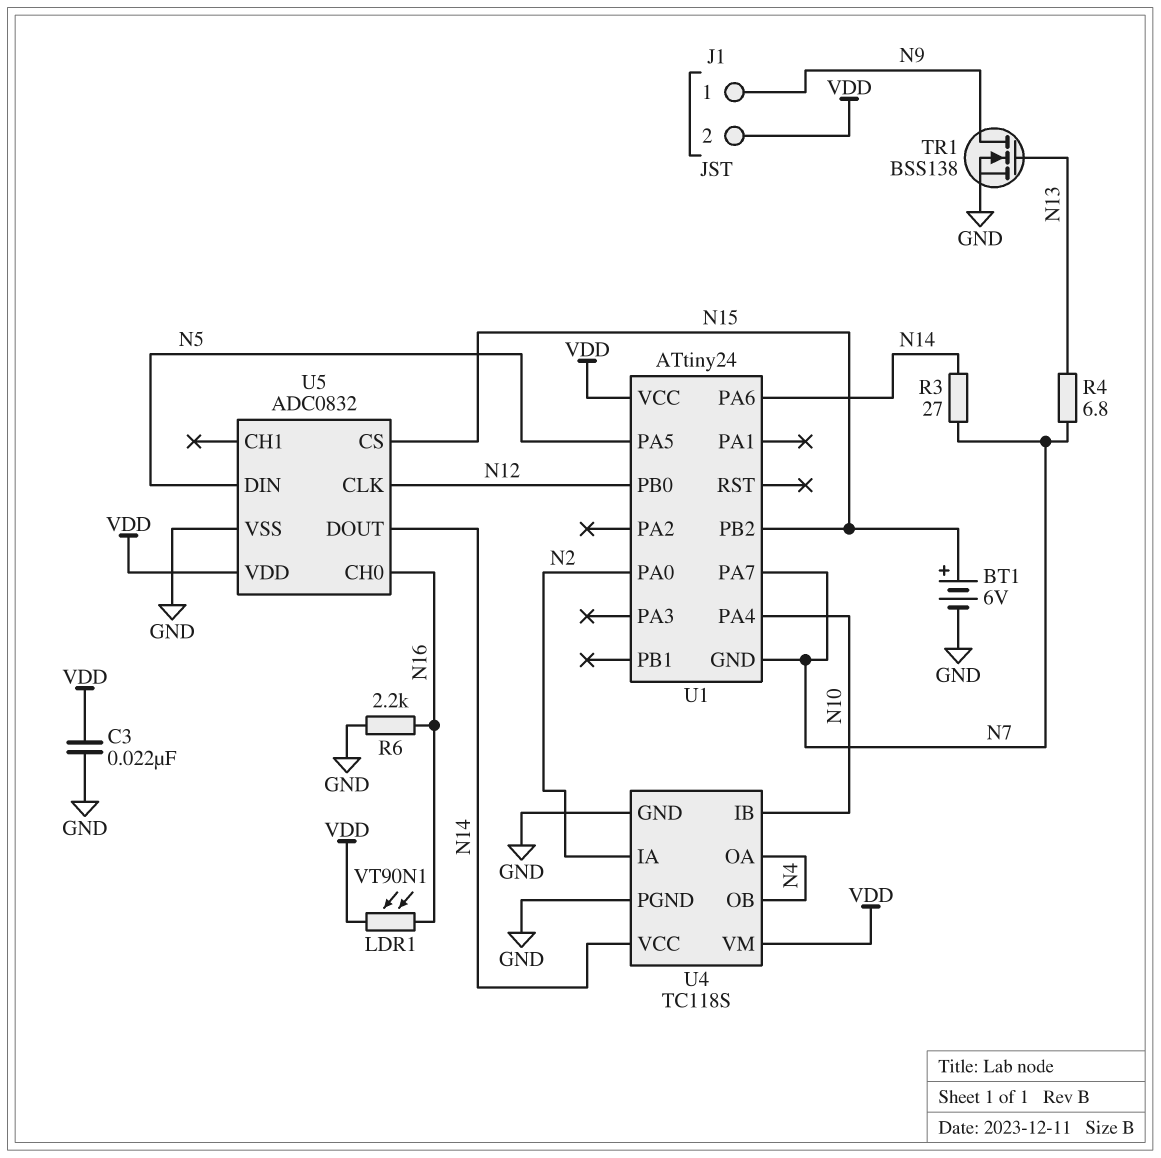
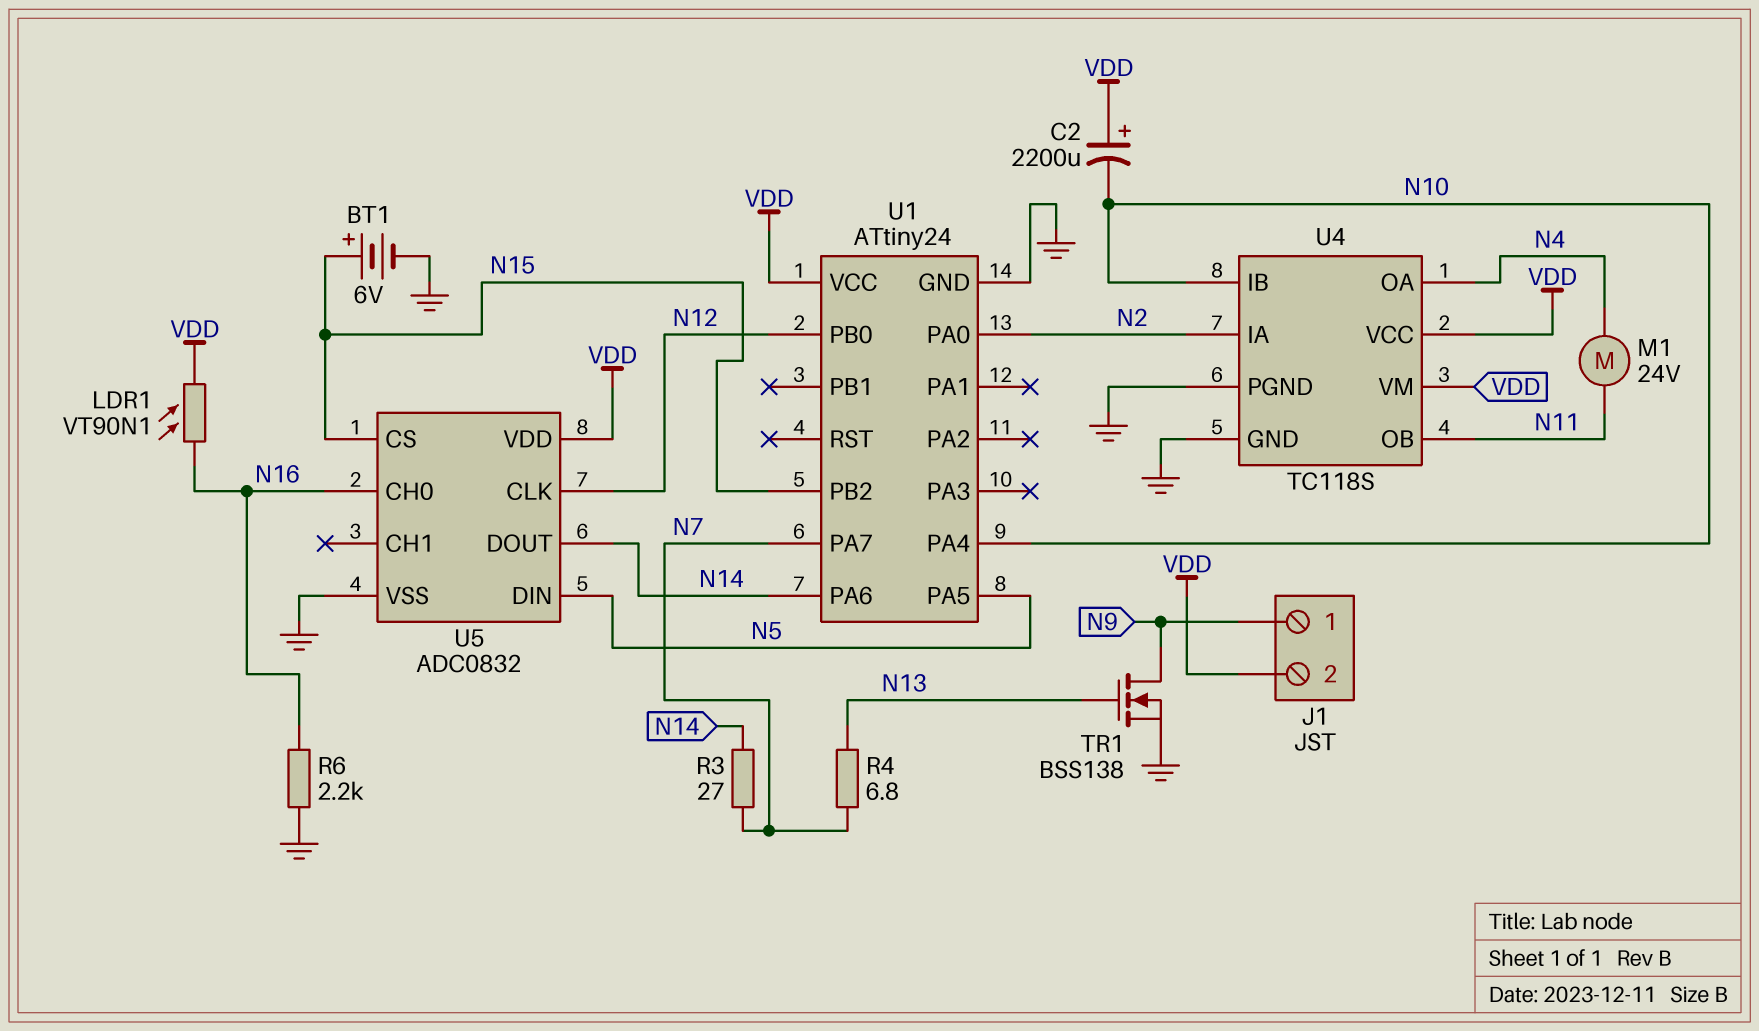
C2: none -> 2200uF (plus VDD, minus N10)
C3: 22nF (GND, VDD) -> none
M1: none -> motor 24V (N4, N11)
U1 pin GND: N7 -> GND
U4 pin OB: N4 -> N11
U4 pin VCC: N14 -> VDD

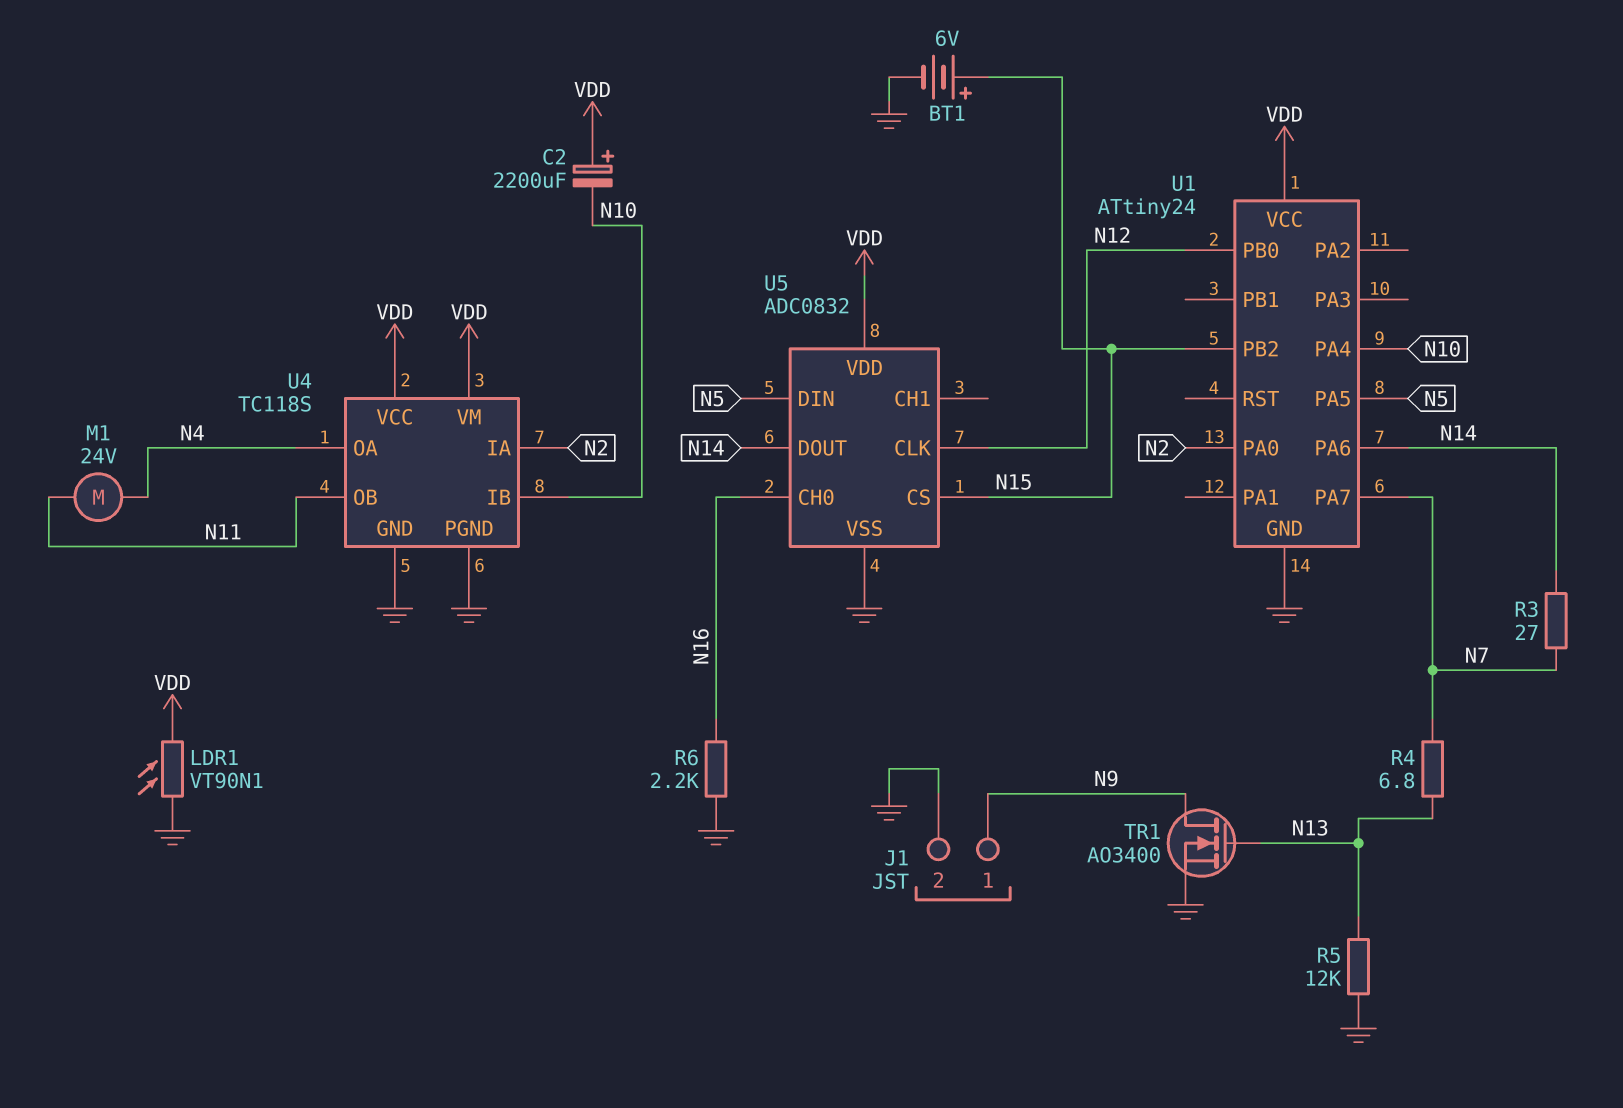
J1 pin 2: VDD -> GND
LDR1: VT90N1 (N16, VDD) -> VT90N1 (GND, VDD)
R5: none -> 12k (GND, N13)
TR1: NMOS BSS138 (G N13, D N9, S GND) -> NMOS AO3400 (G N13, D N9, S GND)

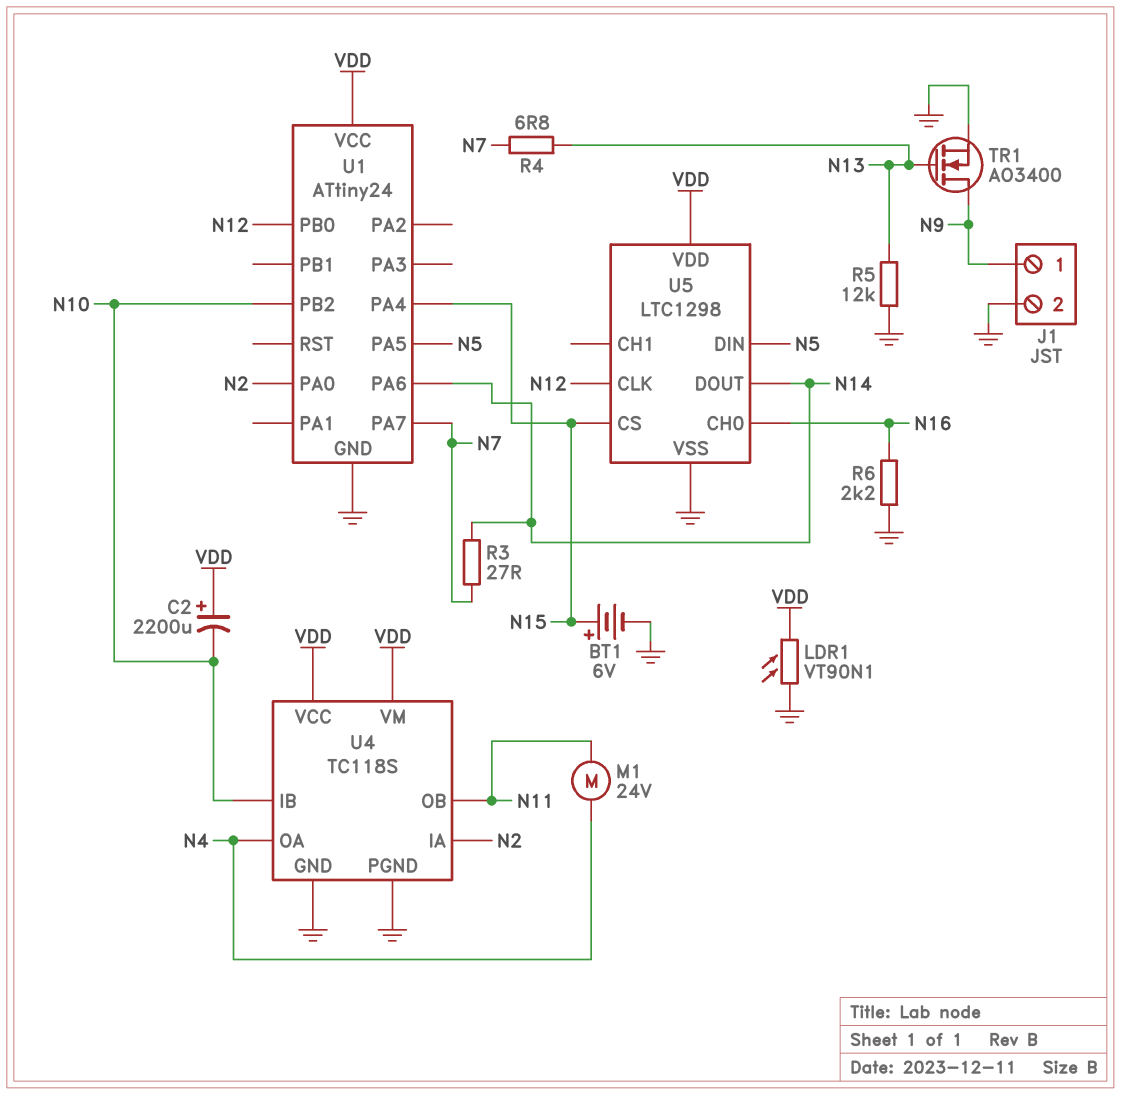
U1 pin PA4: N10 -> N15
U1 pin PB2: N15 -> N10
U5: ADC0832 -> LTC1298

